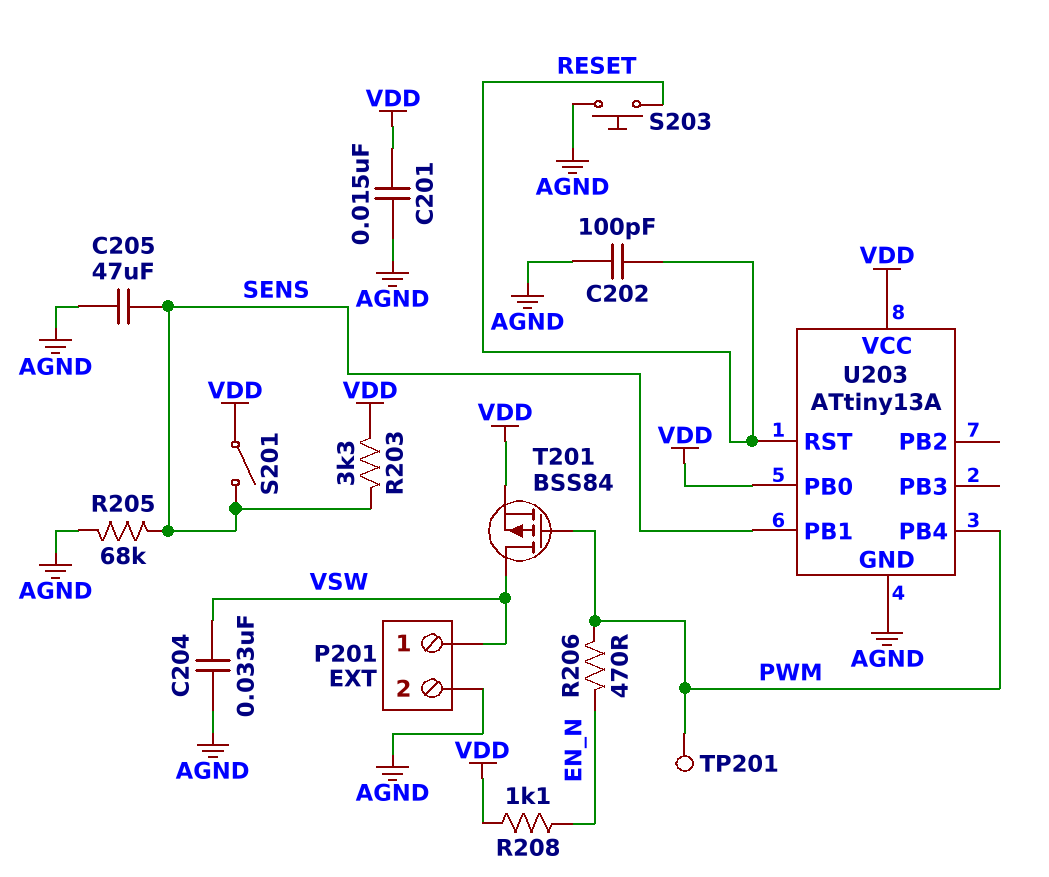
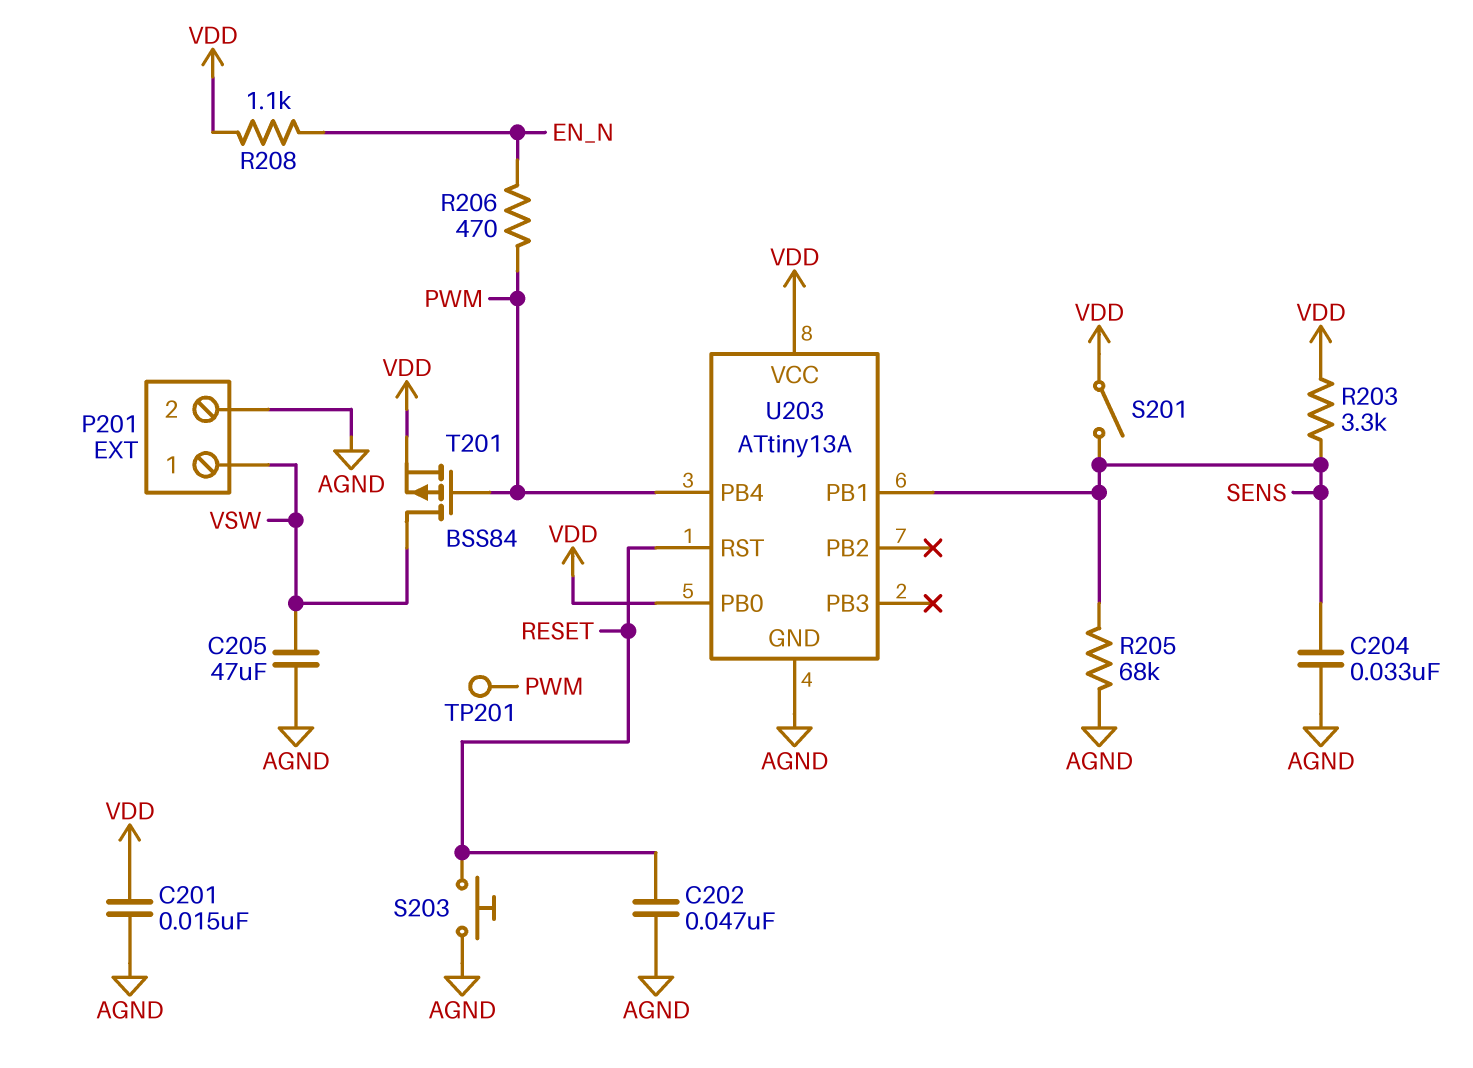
C202: 100pF (AGND, RESET) -> 47nF (AGND, RESET)
C204: 33nF (AGND, VSW) -> 33nF (AGND, SENS)
C205: 47uF (AGND, SENS) -> 47uF (AGND, VSW)

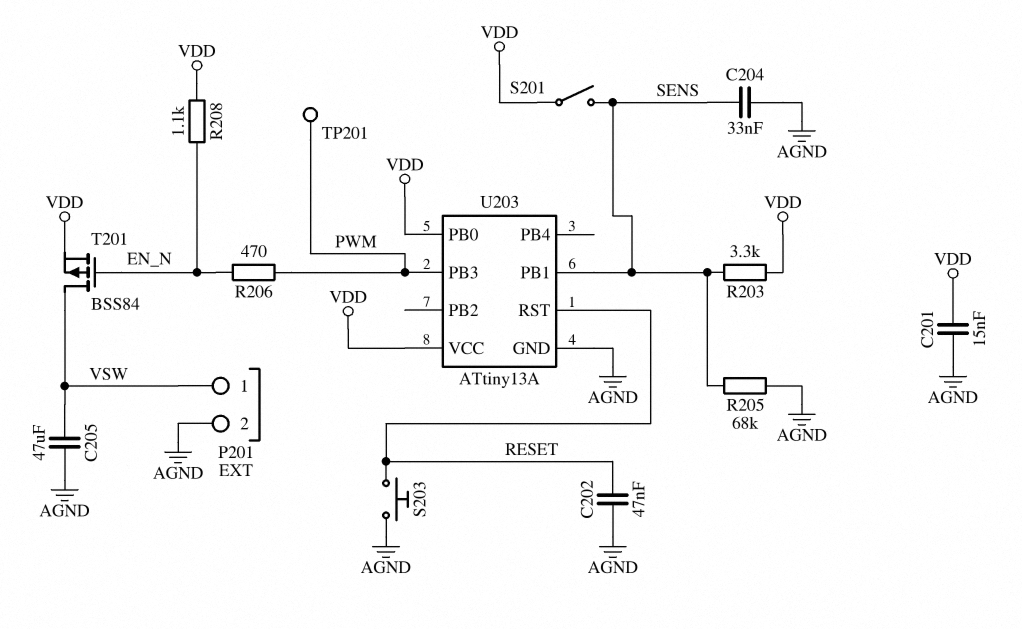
T201: PMOS BSS84 (G PWM, D VSW, S VDD) -> PMOS BSS84 (G EN_N, D VSW, S VDD)
U203 pin PB3: none -> PWM
U203 pin PB4: PWM -> none

